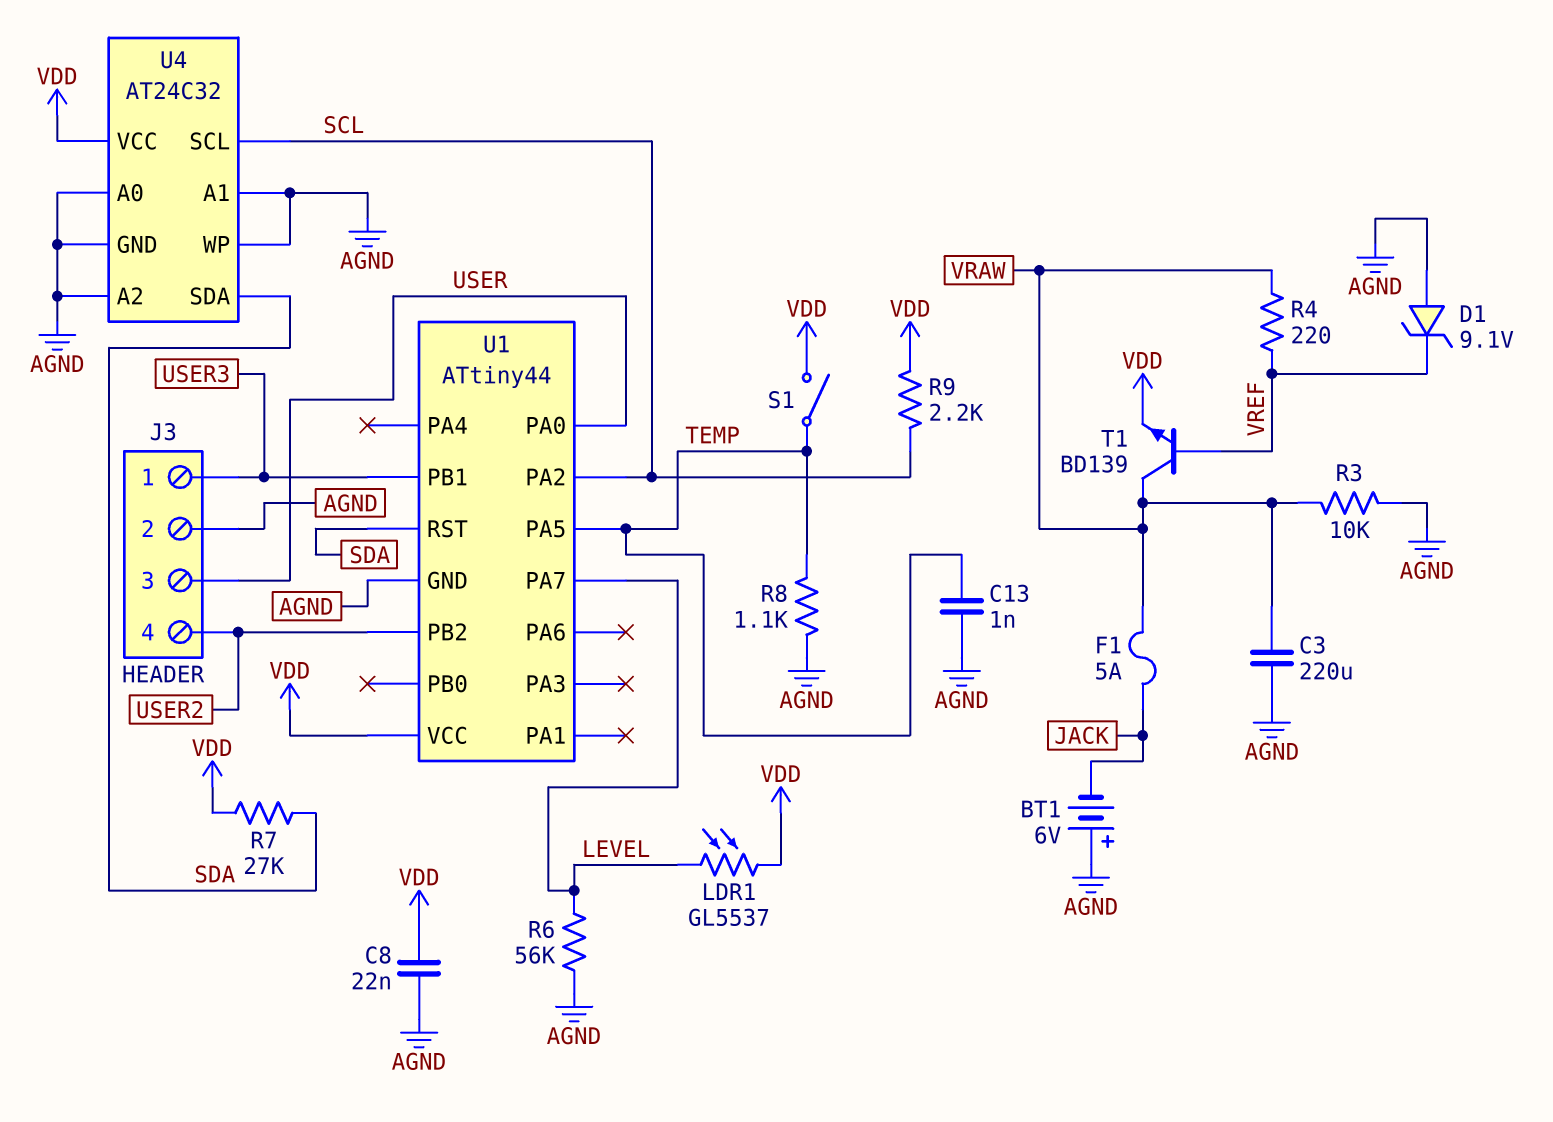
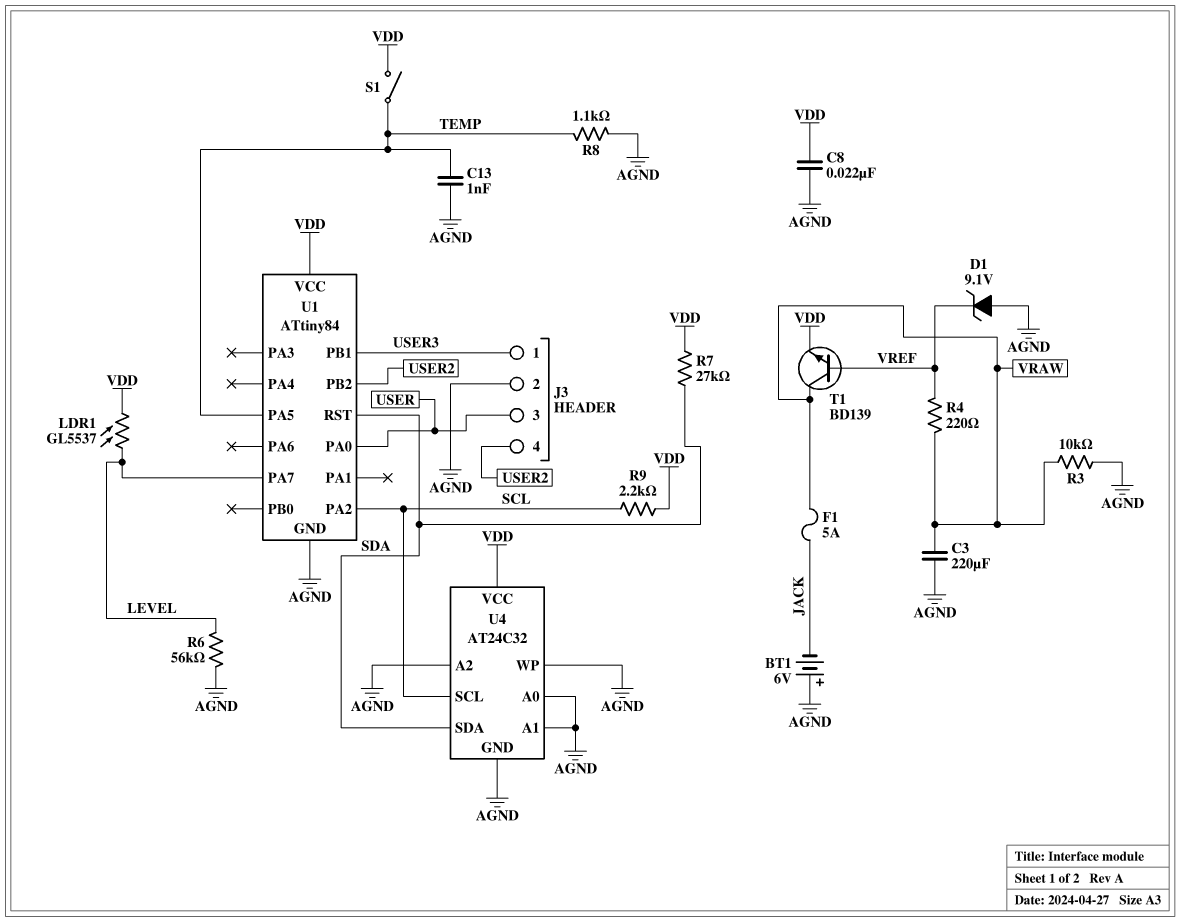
U1: ATtiny44 -> ATtiny84

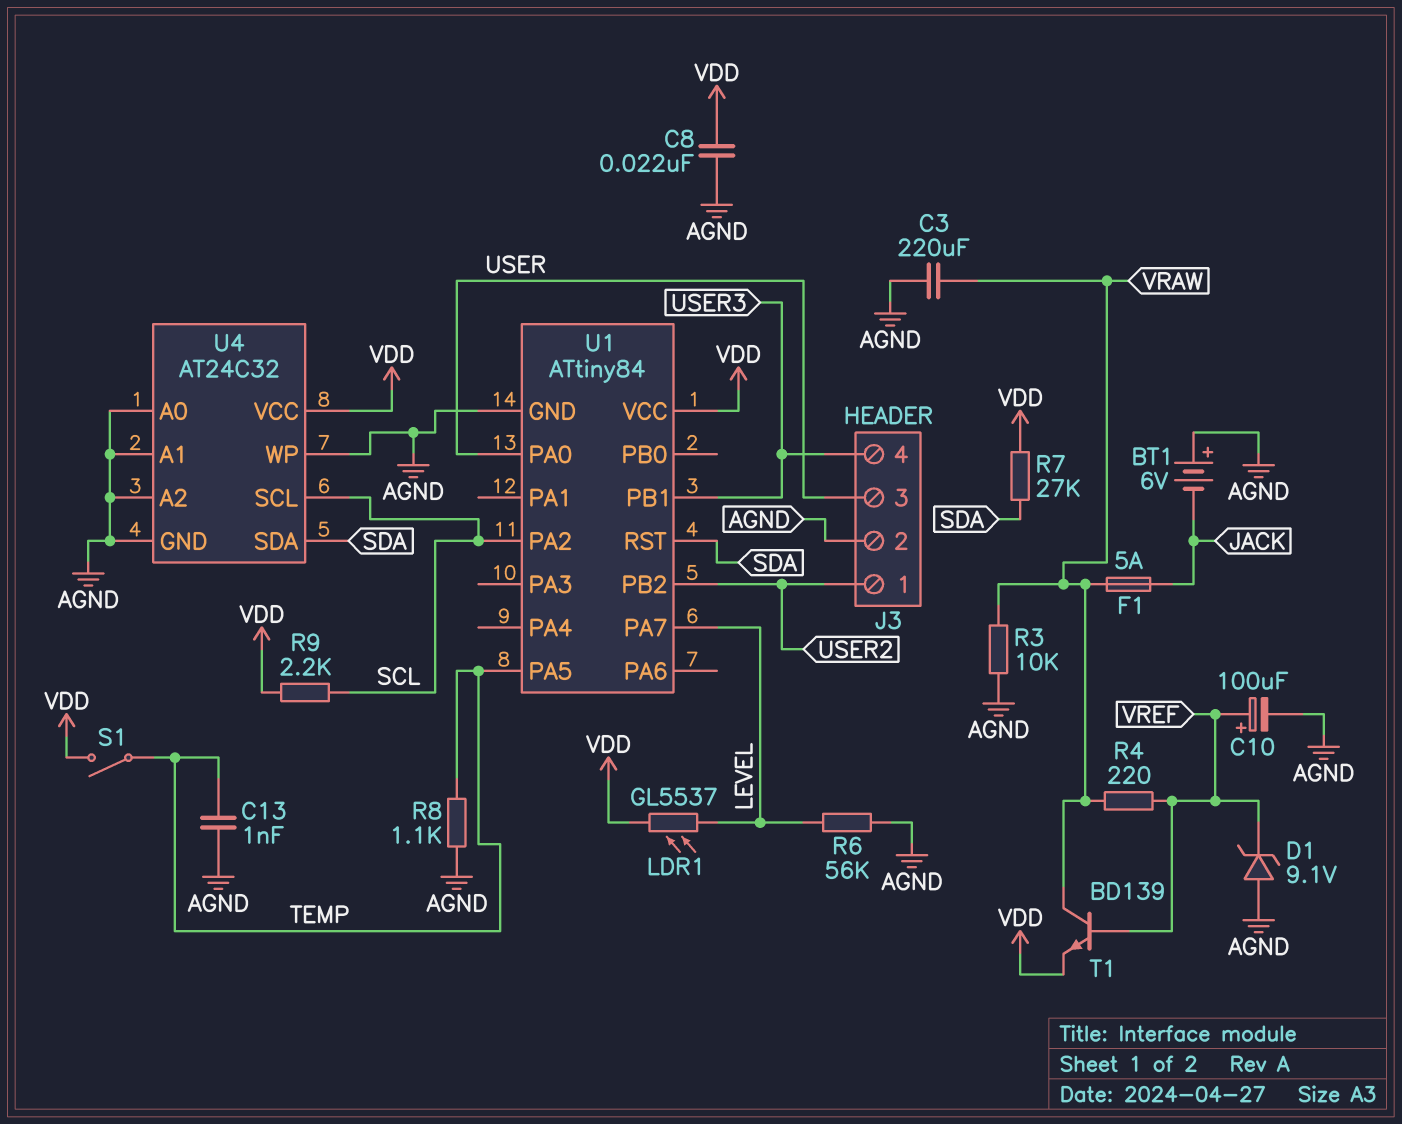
C10: none -> 100uF (plus VREF, minus AGND)
J3 pin 1: USER3 -> USER2
J3 pin 4: USER2 -> USER3

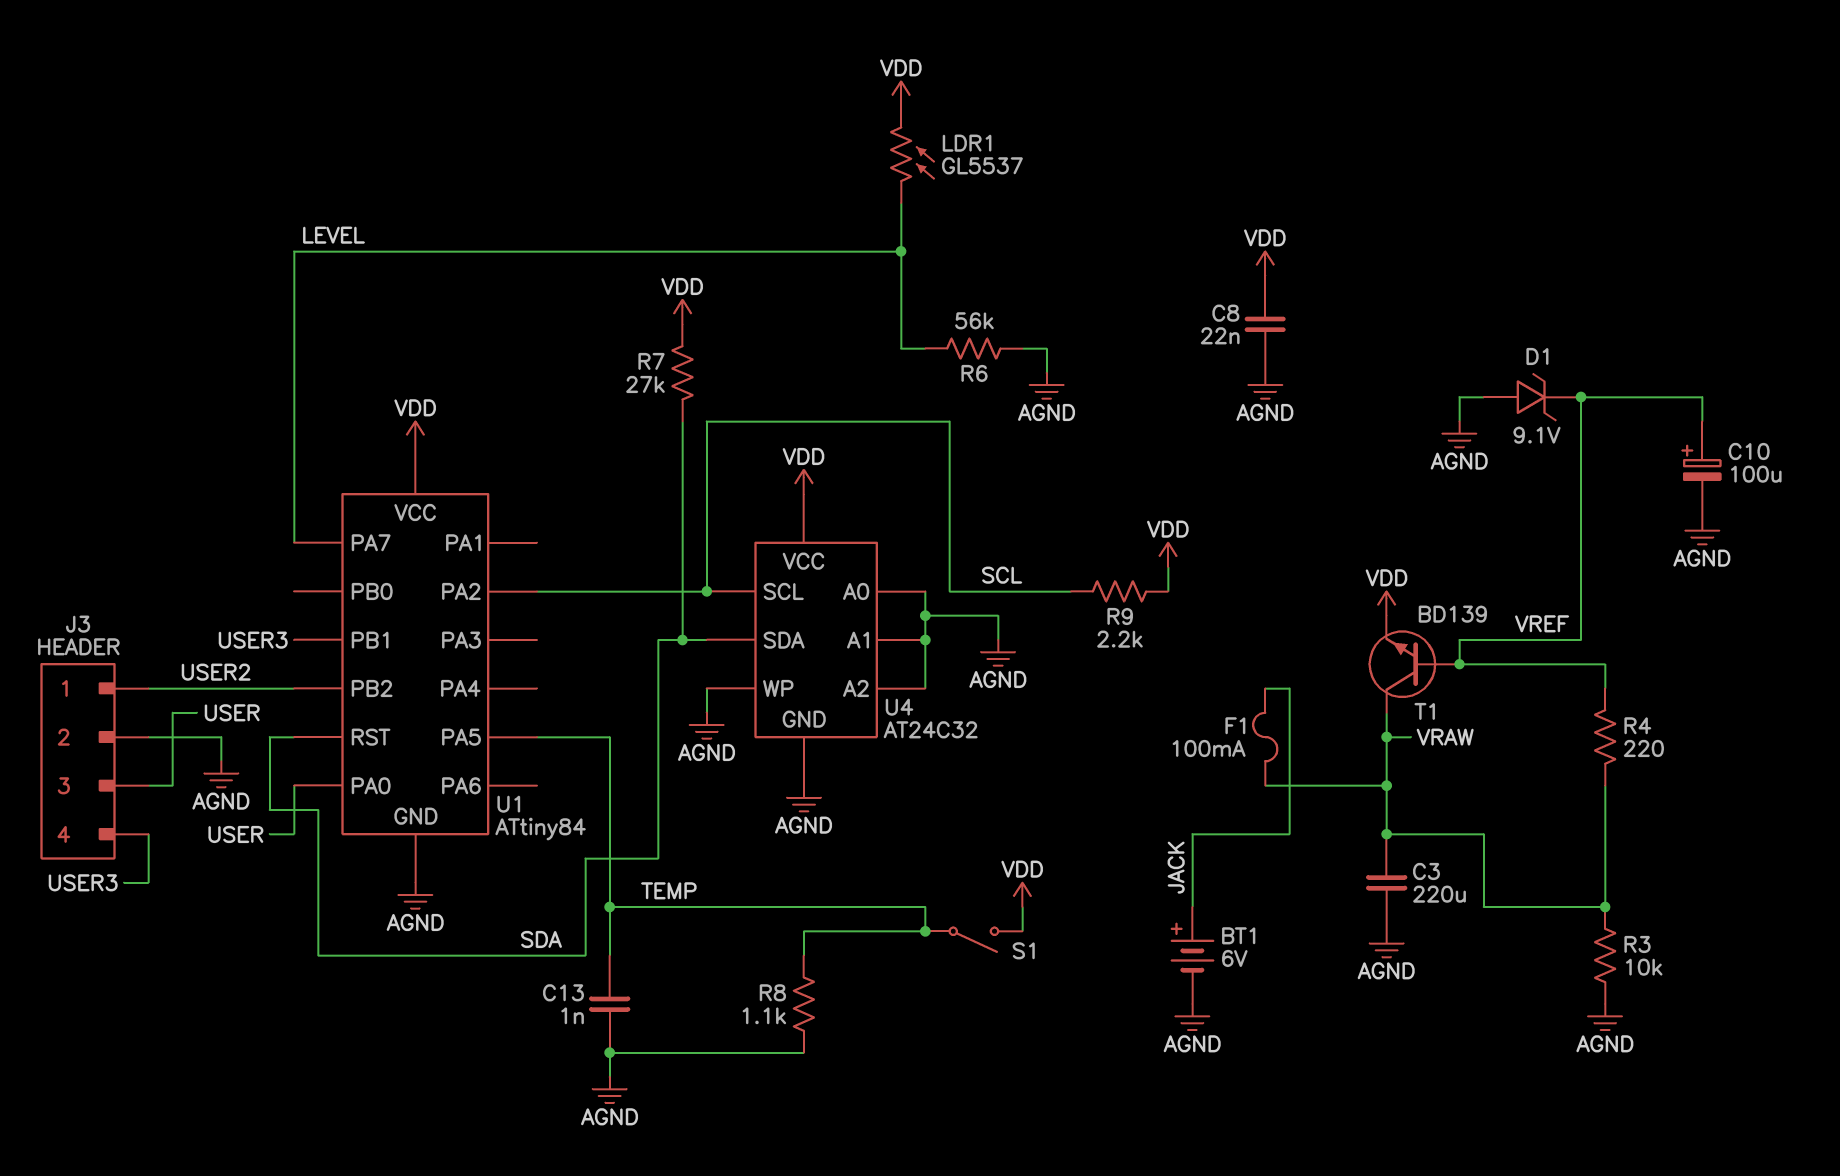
BT1: 6V (plus AGND, minus JACK) -> 6V (plus JACK, minus AGND)
F1: 5A (JACK, VRAW) -> 100mA (JACK, VRAW)

